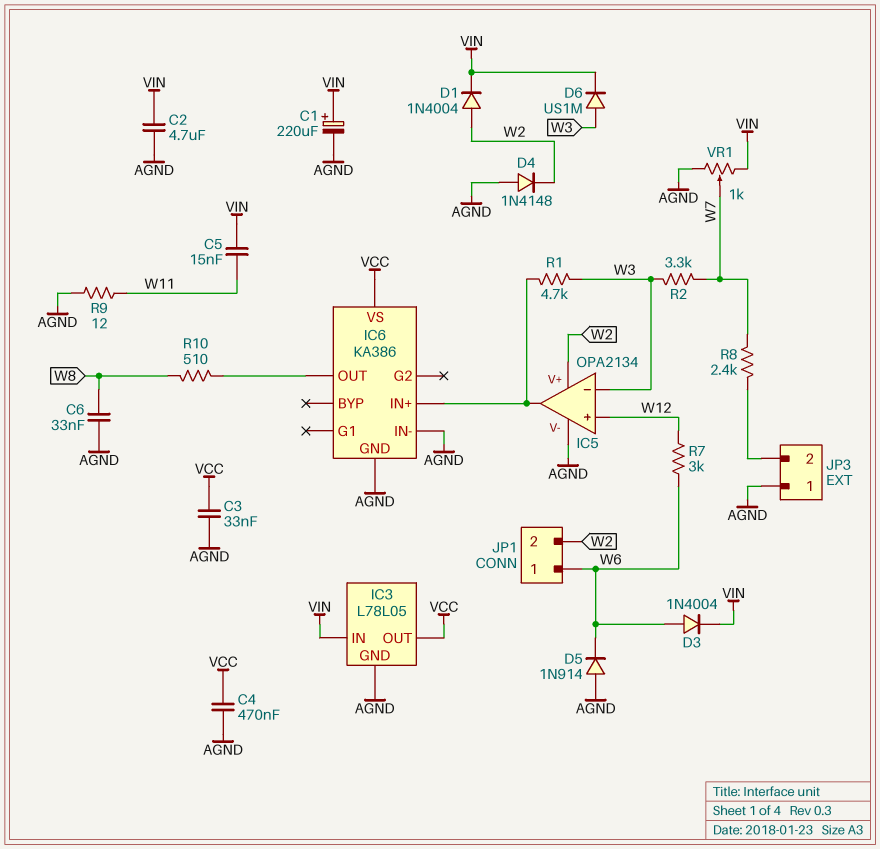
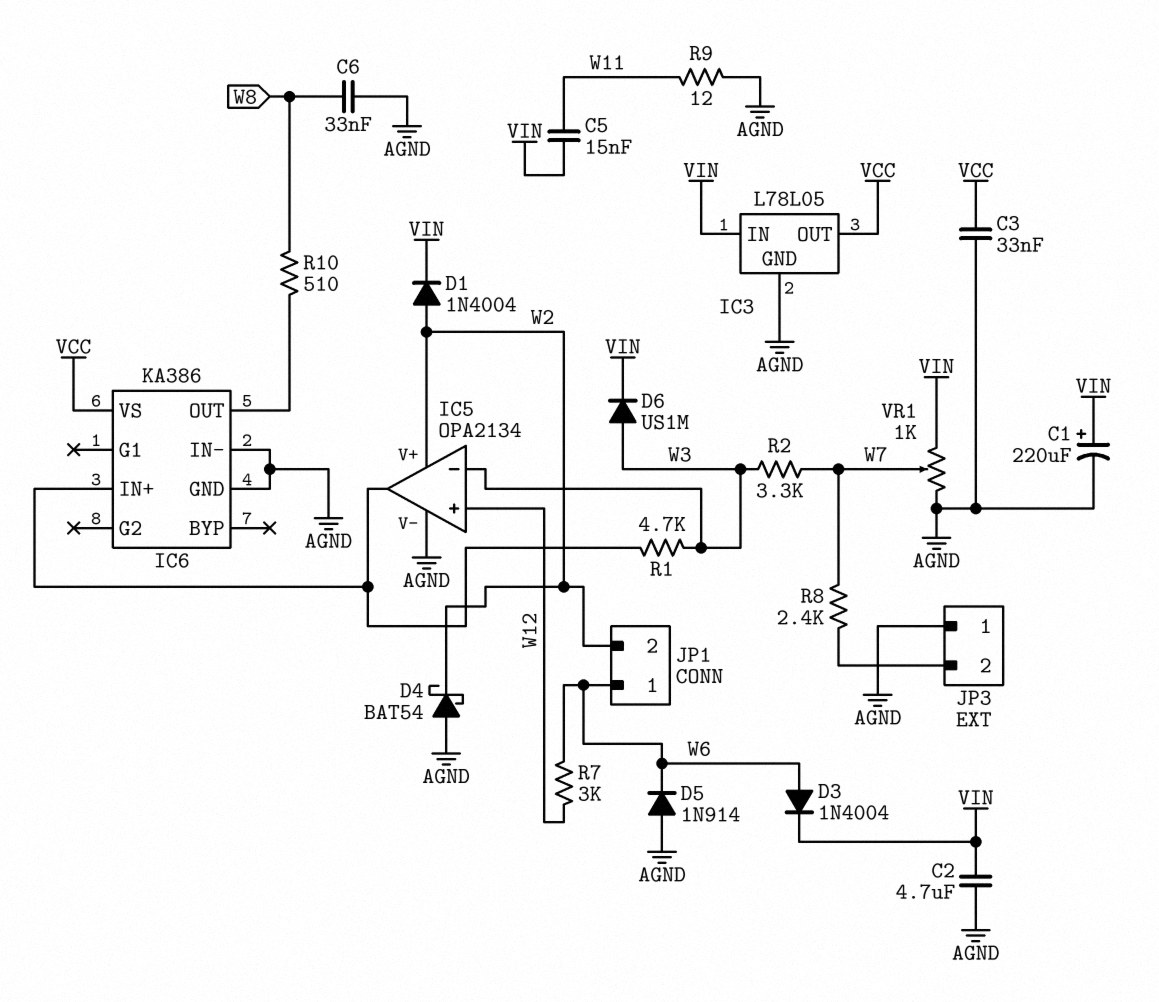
C4: 470nF (AGND, VCC) -> none
D4: diode 1N4148 (A AGND, K W2) -> schottky BAT54 (A AGND, K W2)

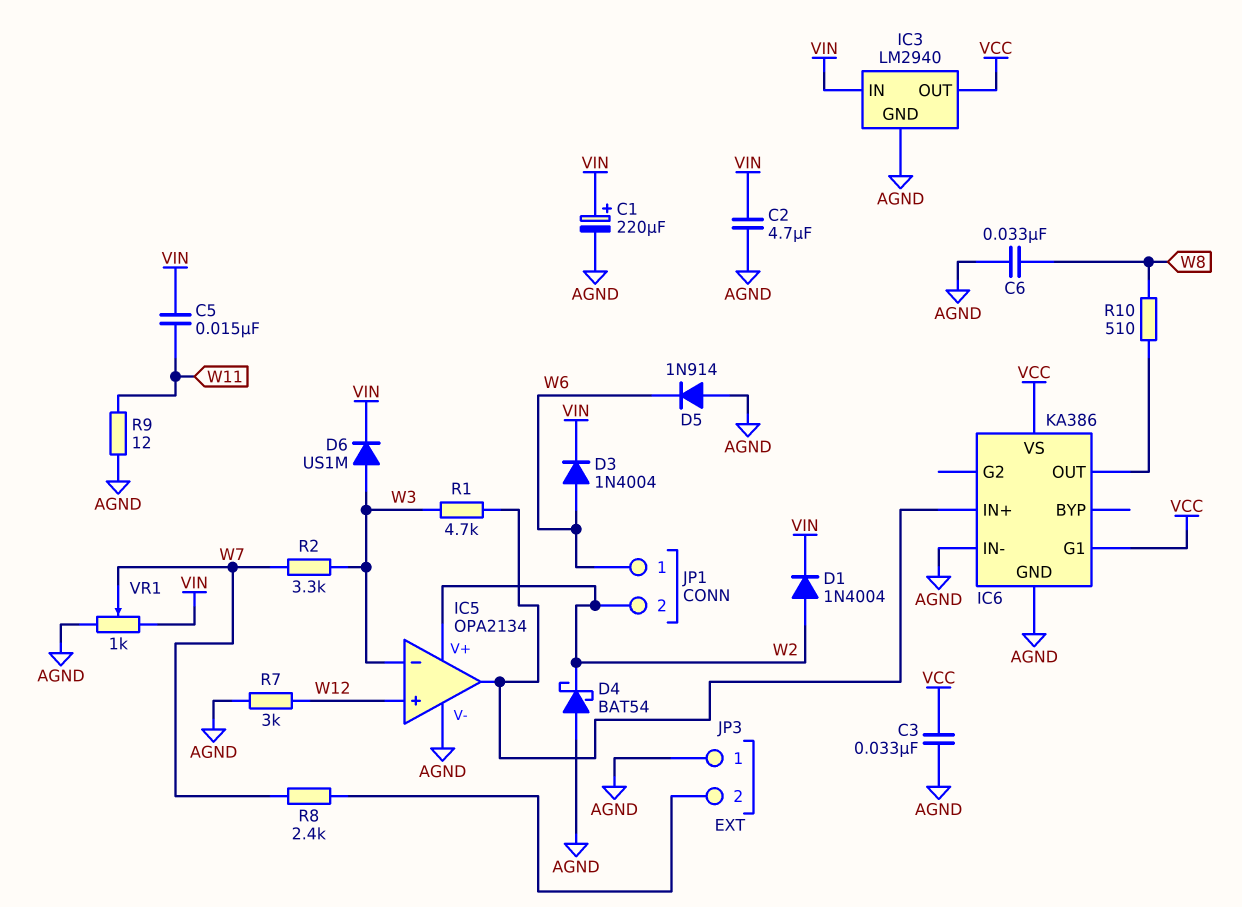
IC3: L78L05 -> LM2940
IC6 pin G1: none -> VCC
R7: 3k (W6, W12) -> 3k (AGND, W12)

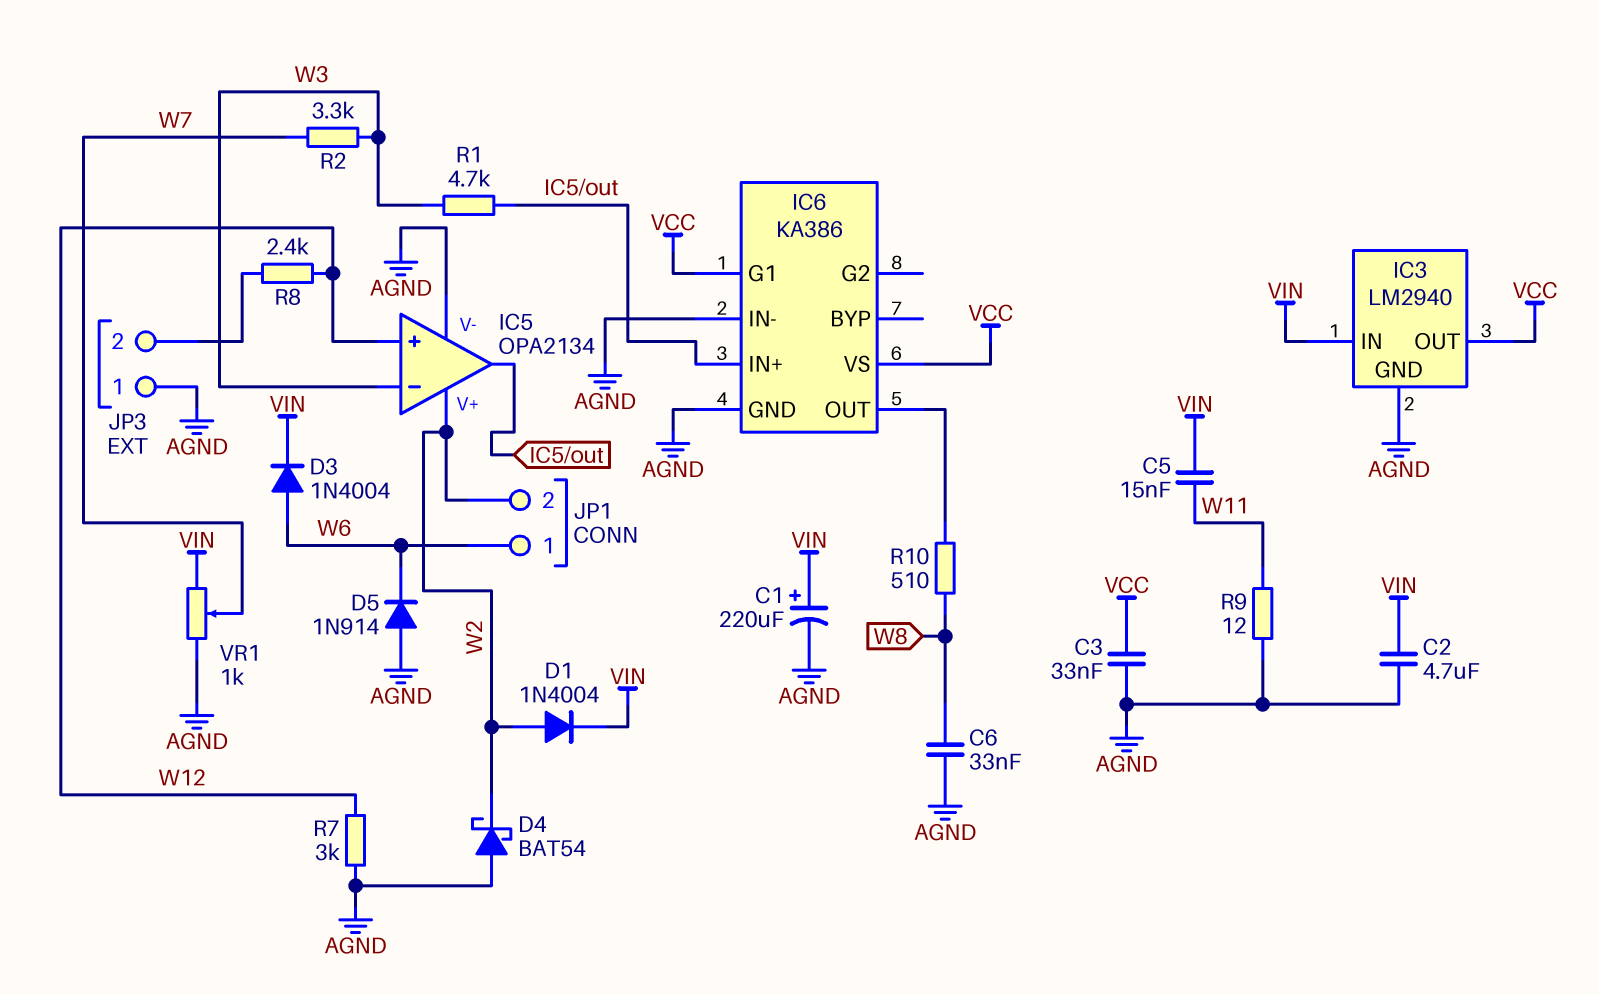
D6: diode US1M (A W3, K VIN) -> none
R8: 2.4k (JP3/2, W7) -> 2.4k (JP3/2, W12)

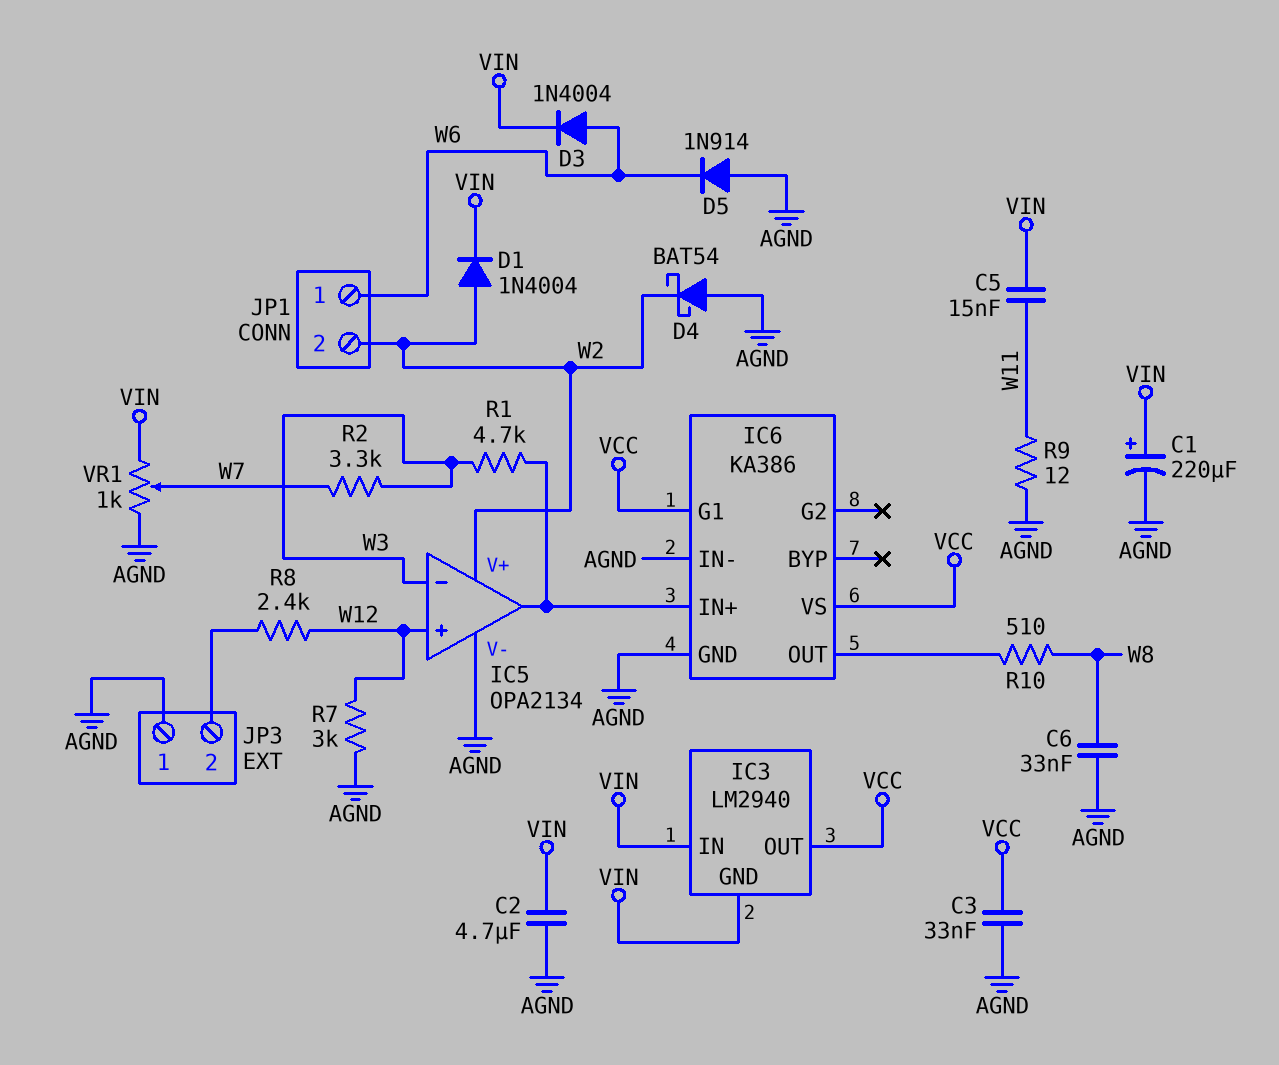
IC3 pin GND: AGND -> VIN

